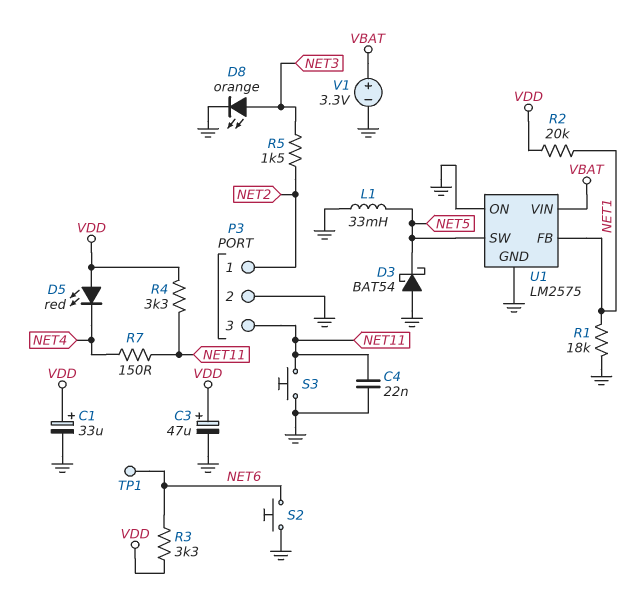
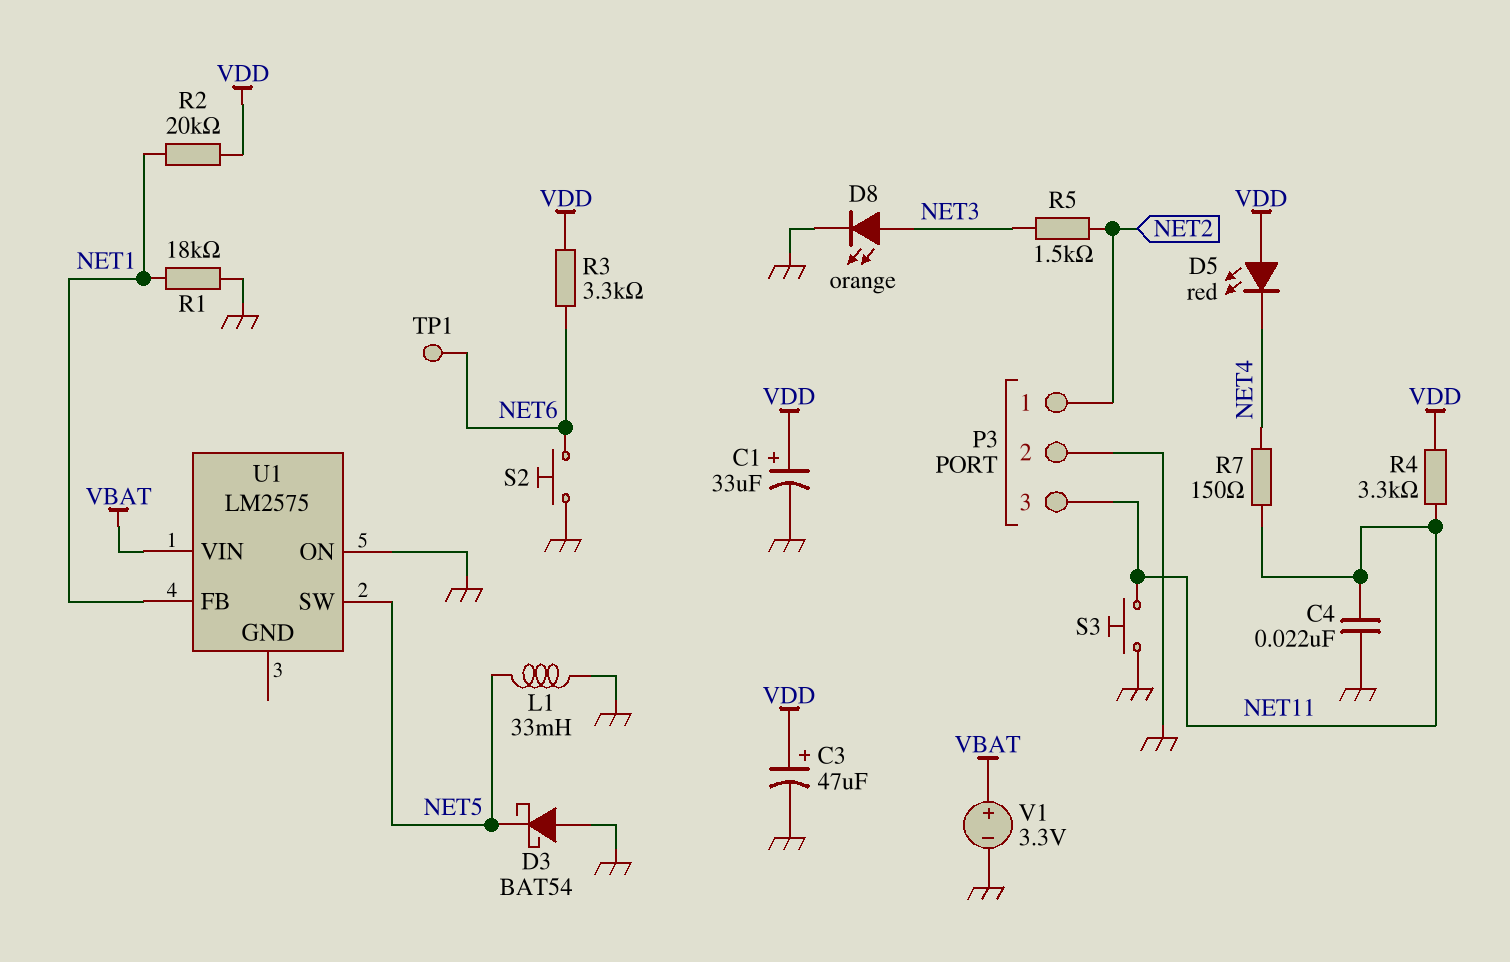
U1 pin GND: GND -> none

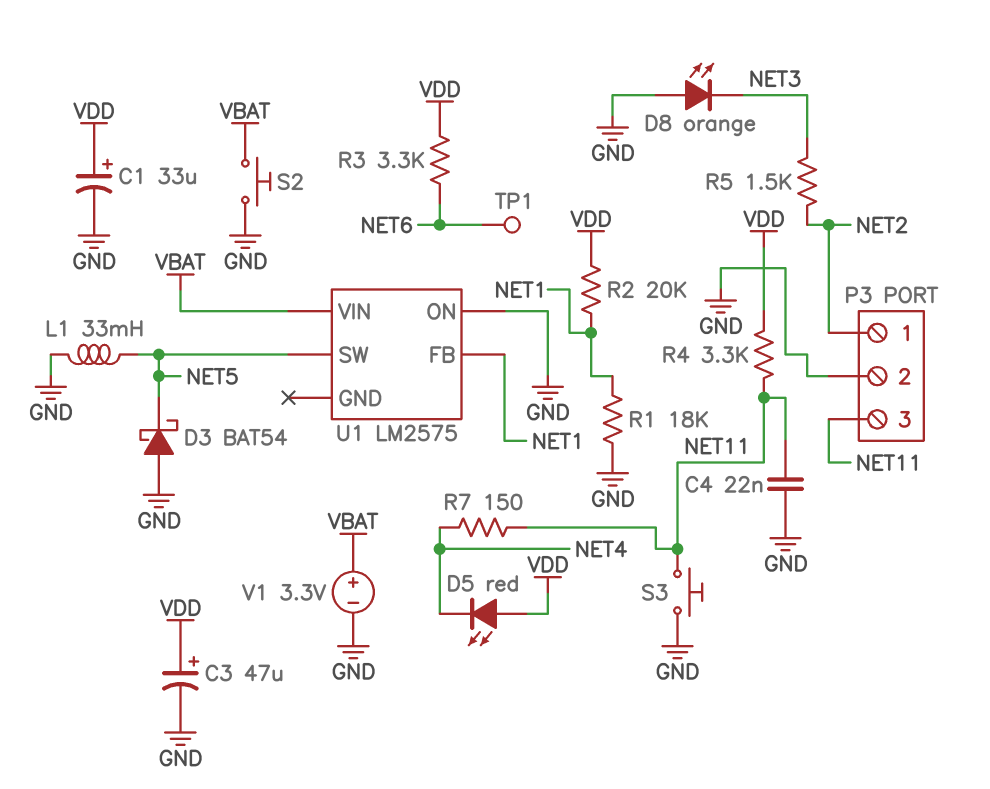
D8: LED orange (A NET3, K GND) -> LED orange (A GND, K NET3)
S2: button (GND, NET6) -> button (GND, VBAT)

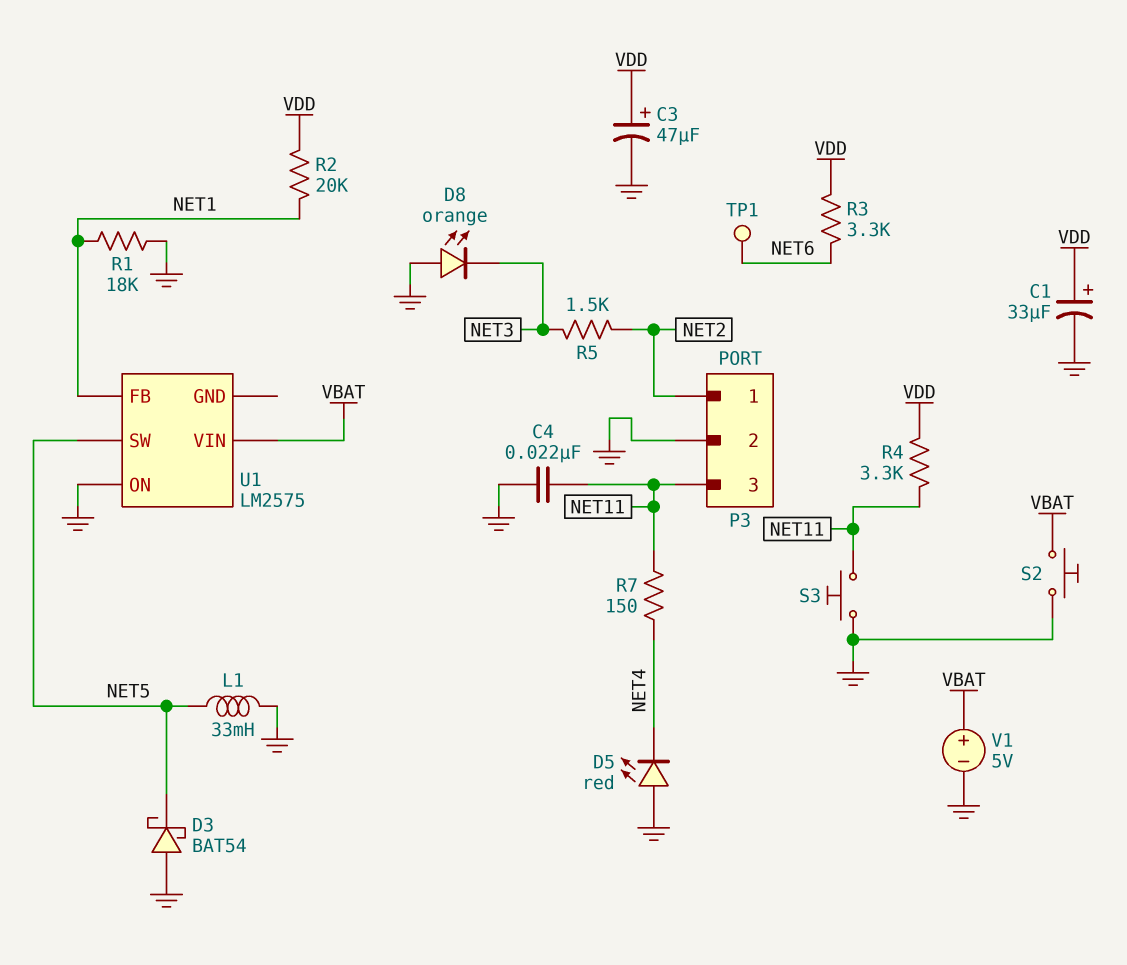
D5: LED red (A VDD, K NET4) -> LED red (A GND, K NET4)
V1: 3.3V (plus VBAT, minus GND) -> 5V (plus VBAT, minus GND)

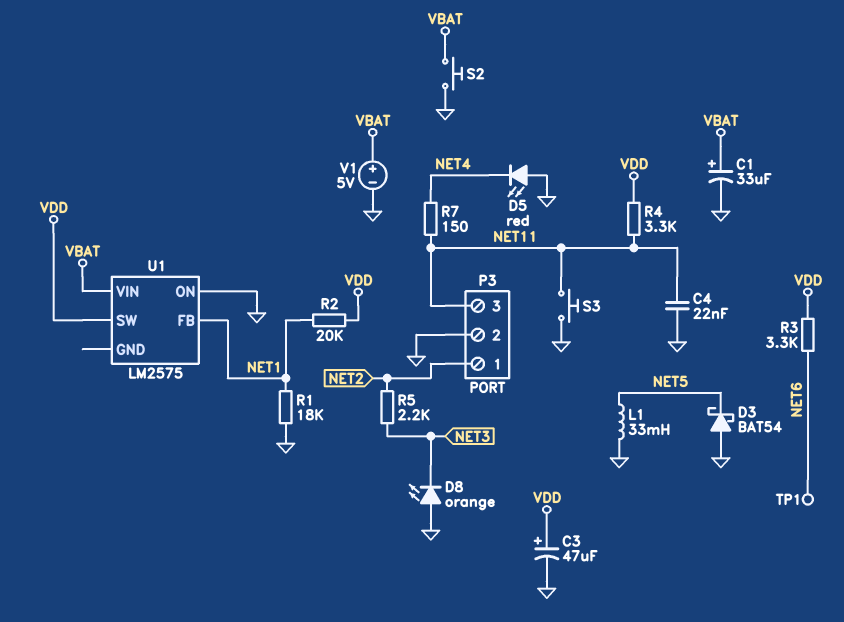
C1: 33uF (plus VDD, minus GND) -> 33uF (plus VBAT, minus GND)
R5: 1.5k (NET2, NET3) -> 2.2k (NET2, NET3)
U1 pin SW: NET5 -> VDD

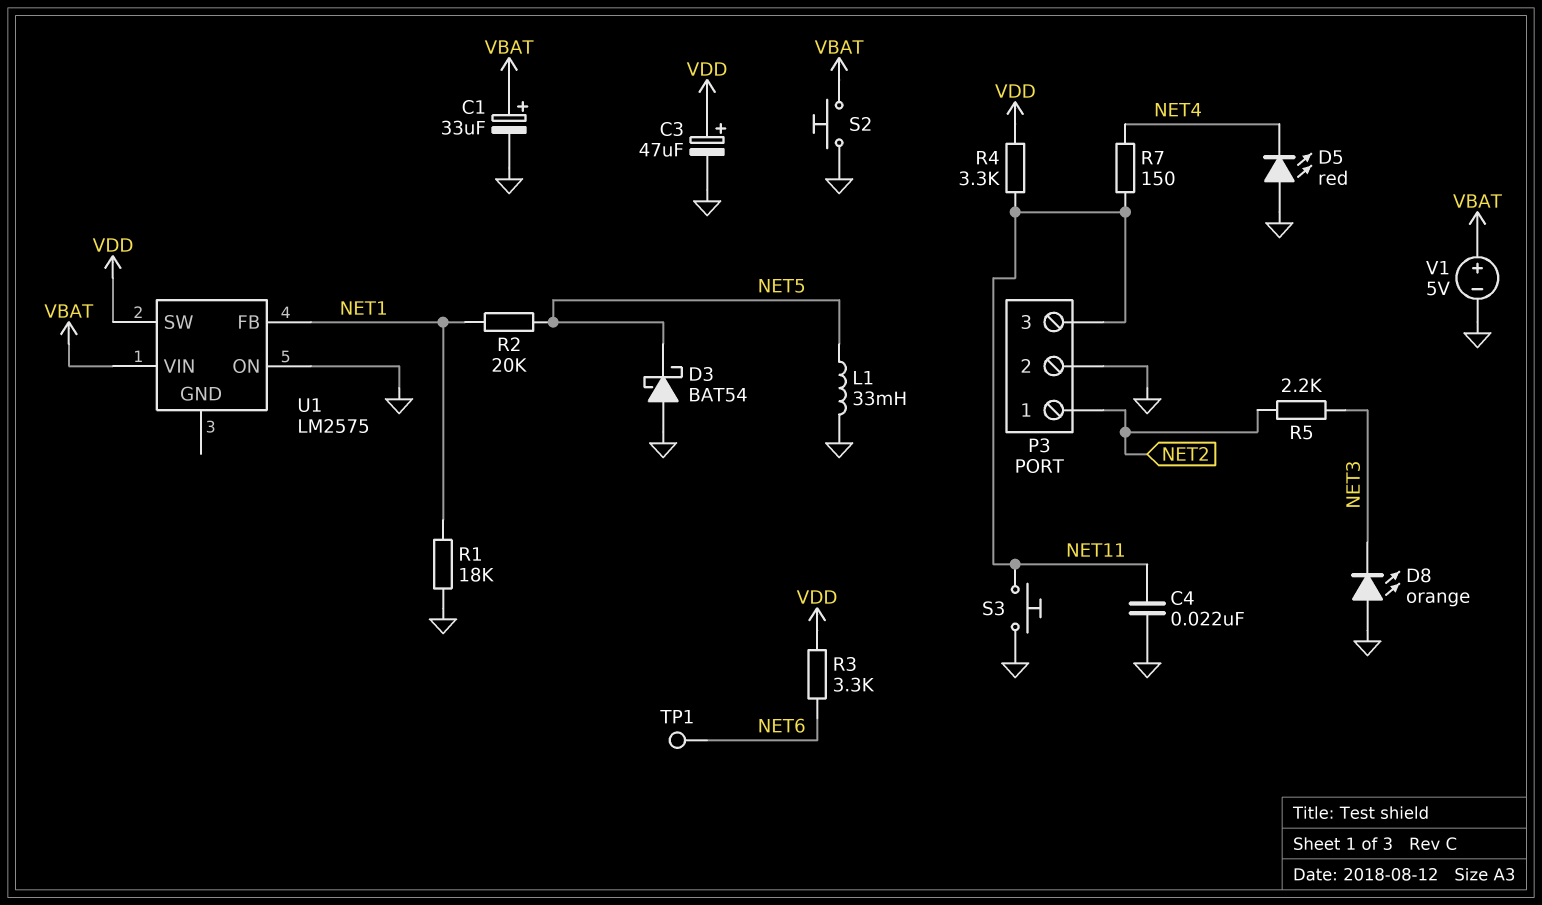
R2: 20k (NET1, VDD) -> 20k (NET1, NET5)

